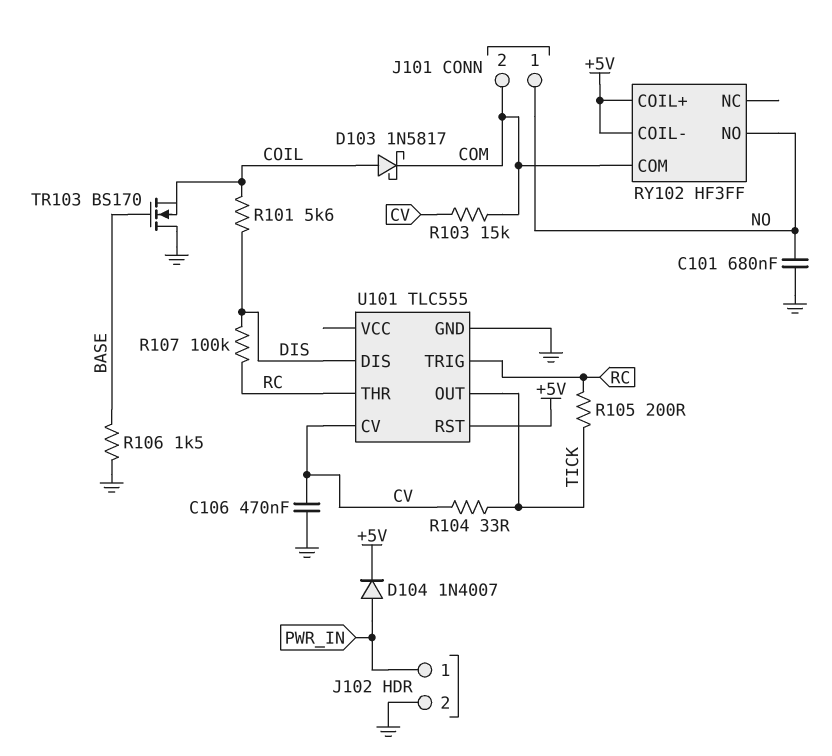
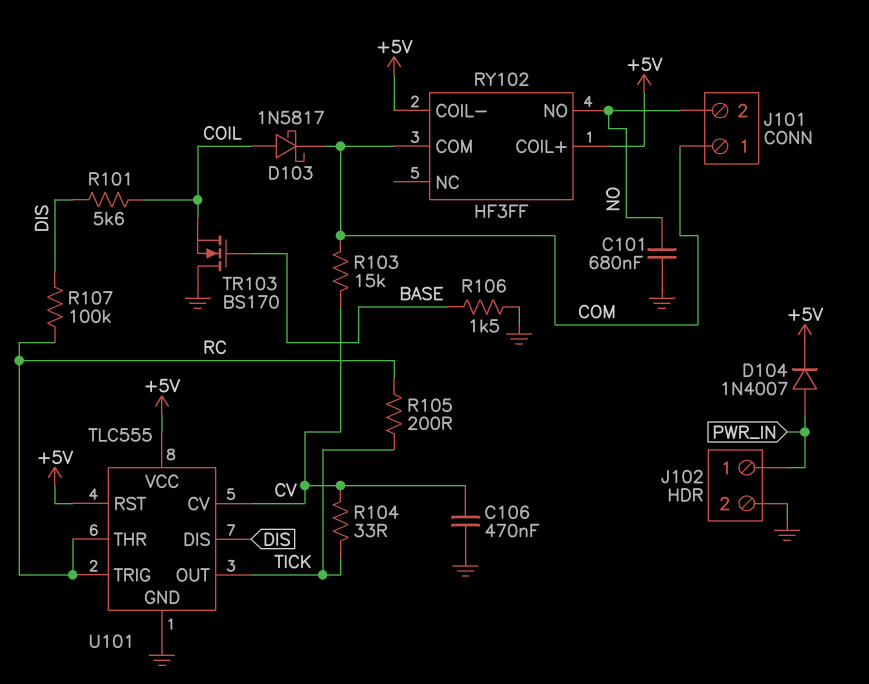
J101 pin 1: NO -> COM
J101 pin 2: COM -> NO
U101 pin VCC: none -> +5V

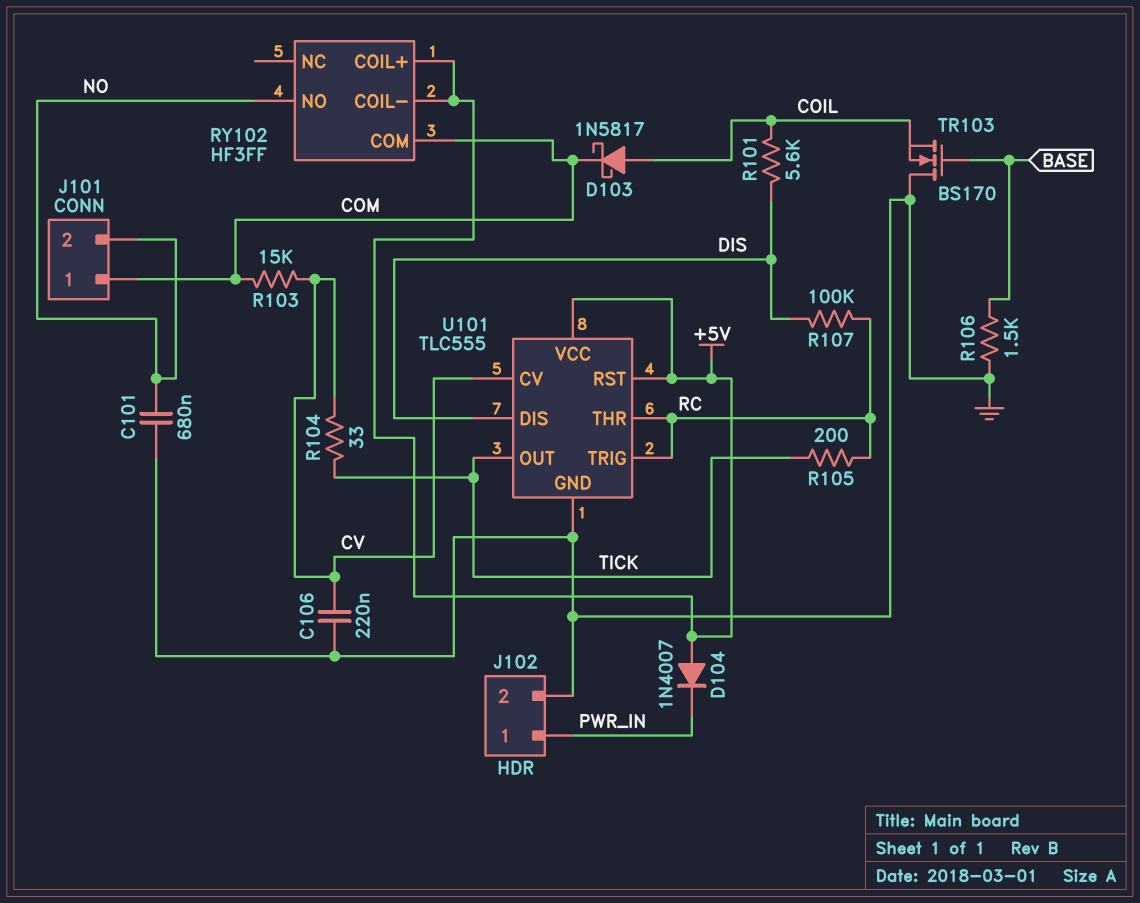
C106: 470nF (CV, GND) -> 220nF (CV, GND)
D104: diode 1N4007 (A PWR_IN, K +5V) -> diode 1N4007 (A +5V, K PWR_IN)

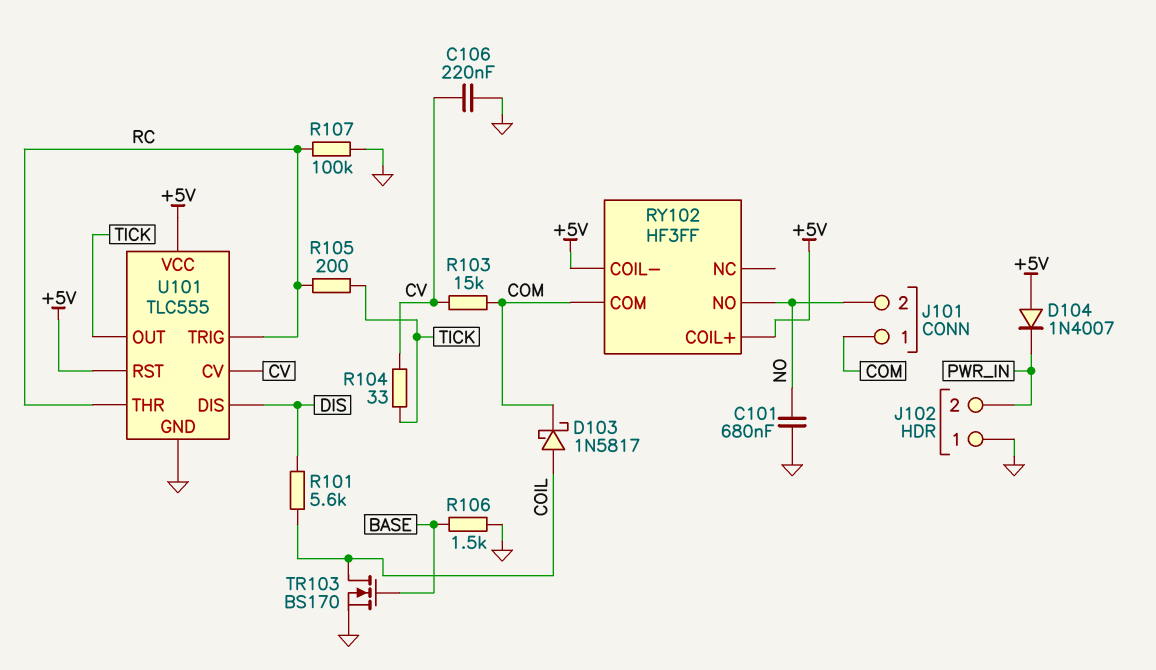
J102 pin 1: PWR_IN -> GND
J102 pin 2: GND -> PWR_IN
R107: 100k (DIS, RC) -> 100k (GND, RC)
TR103: NMOS BS170 (G BASE, D GND, S COIL) -> NMOS BS170 (G BASE, D COIL, S GND)

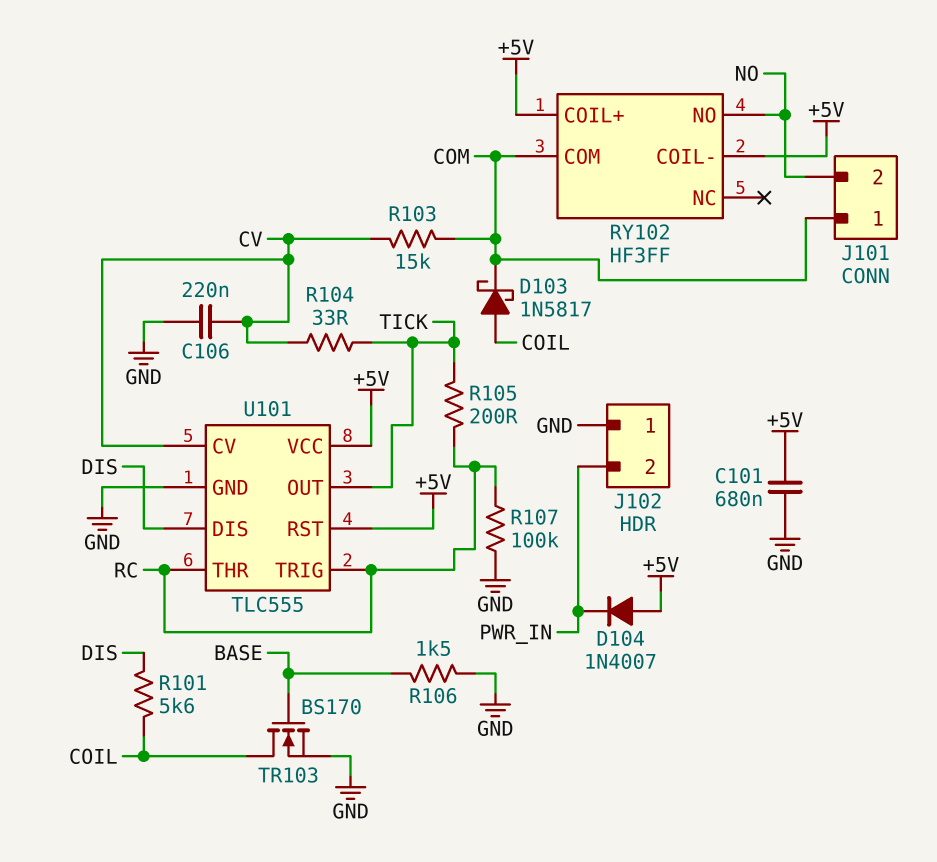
C101: 680nF (GND, NO) -> 680nF (+5V, GND)

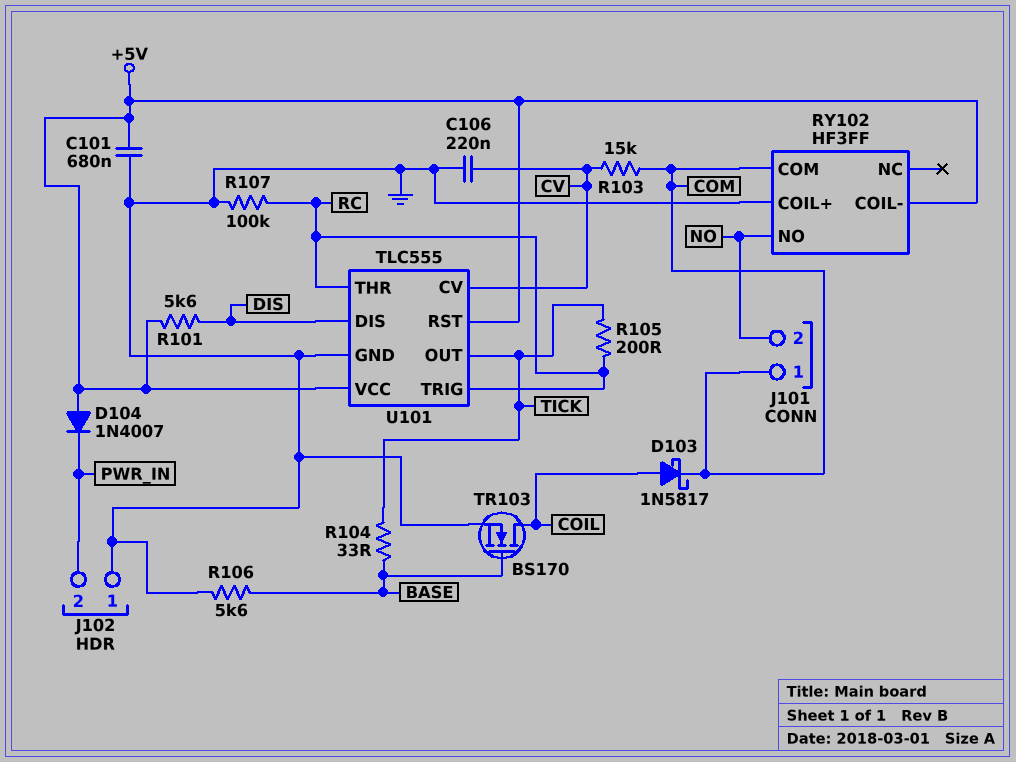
R101: 5.6k (COIL, DIS) -> 5.6k (+5V, DIS)
R104: 33 (CV, TICK) -> 33 (BASE, TICK)
R106: 1.5k (BASE, GND) -> 5.6k (BASE, GND)
RY102 pin COIL+: +5V -> GND

